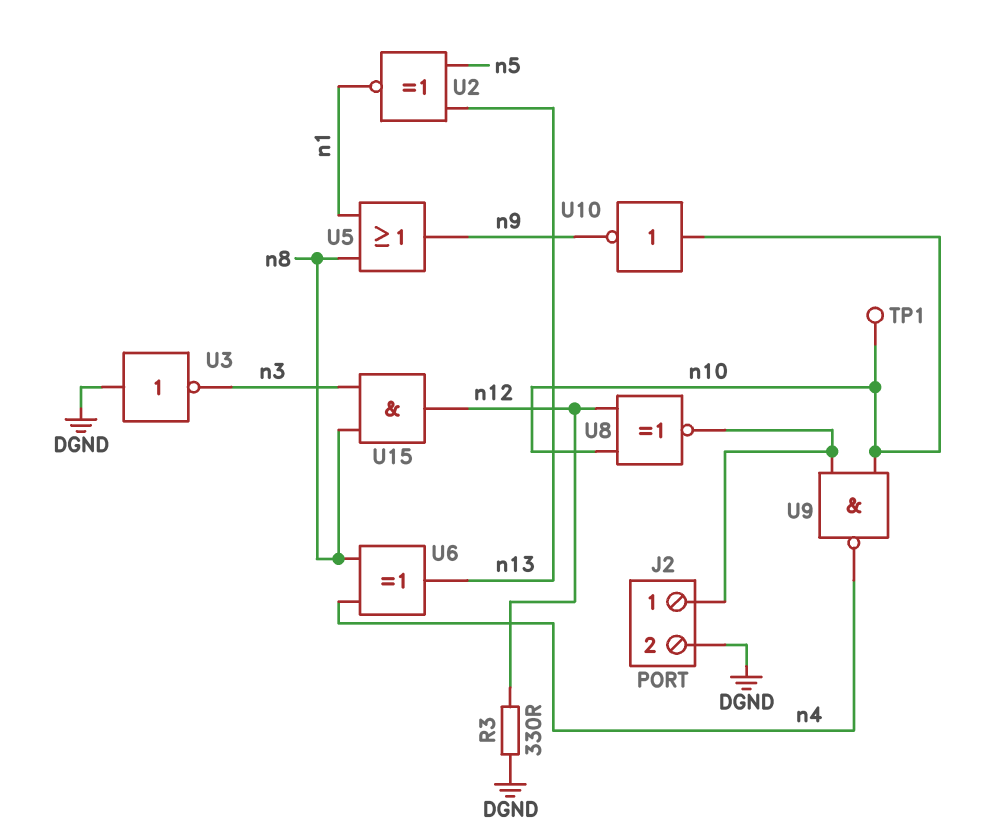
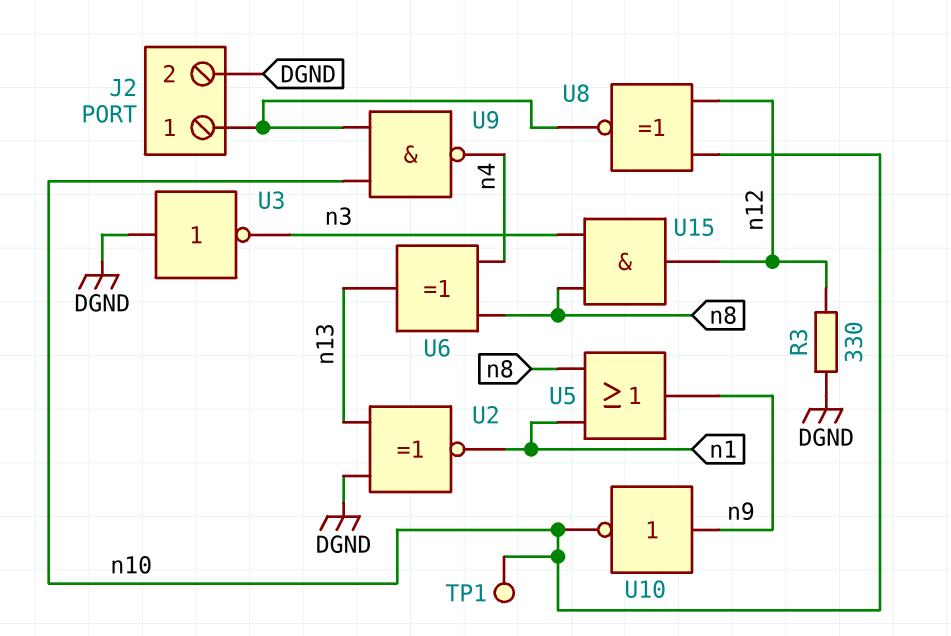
U2: XNOR (in n5, in n13, out n1) -> XNOR (in DGND, in n13, out n1)
U10: NOT (in n10, out n9) -> NOT (in n9, out n10)

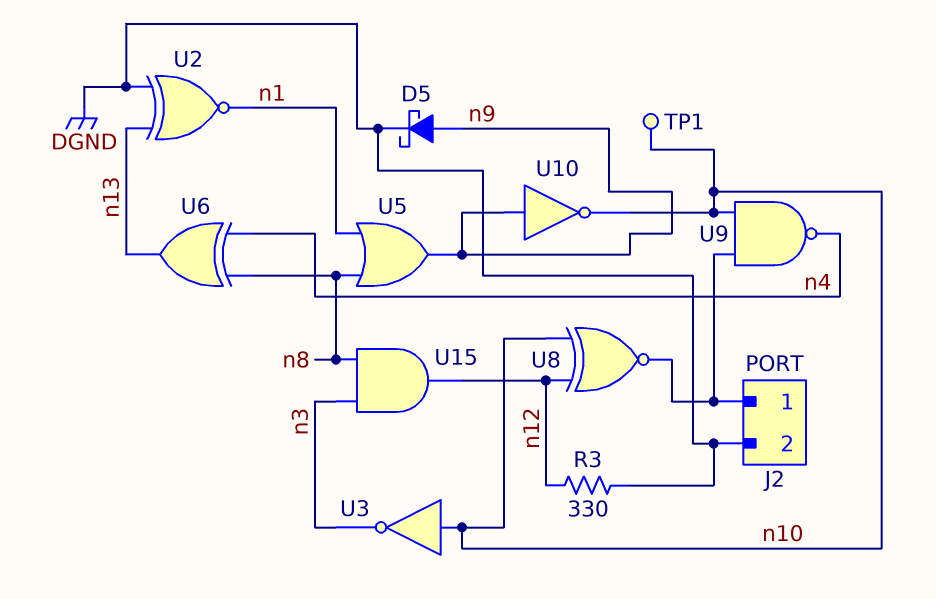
D5: none -> schottky (A n9, K DGND)
U3: NOT (in DGND, out n3) -> NOT (in n10, out n3)

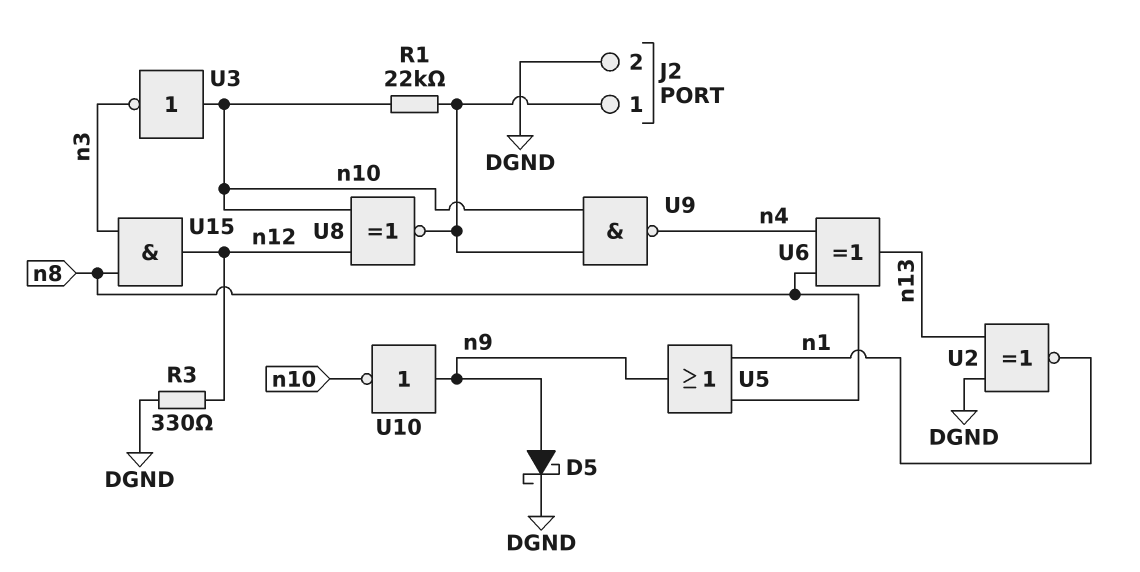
R1: none -> 22k (J2/1, n10)
TP1: test point (n10) -> none

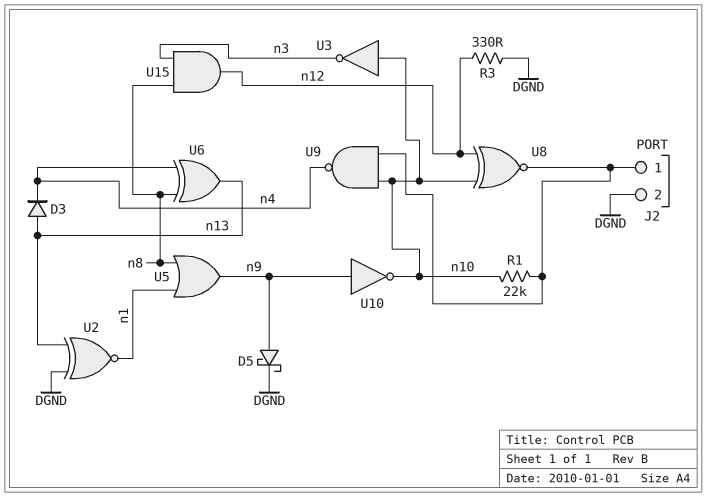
D3: none -> diode (A n13, K n4)

